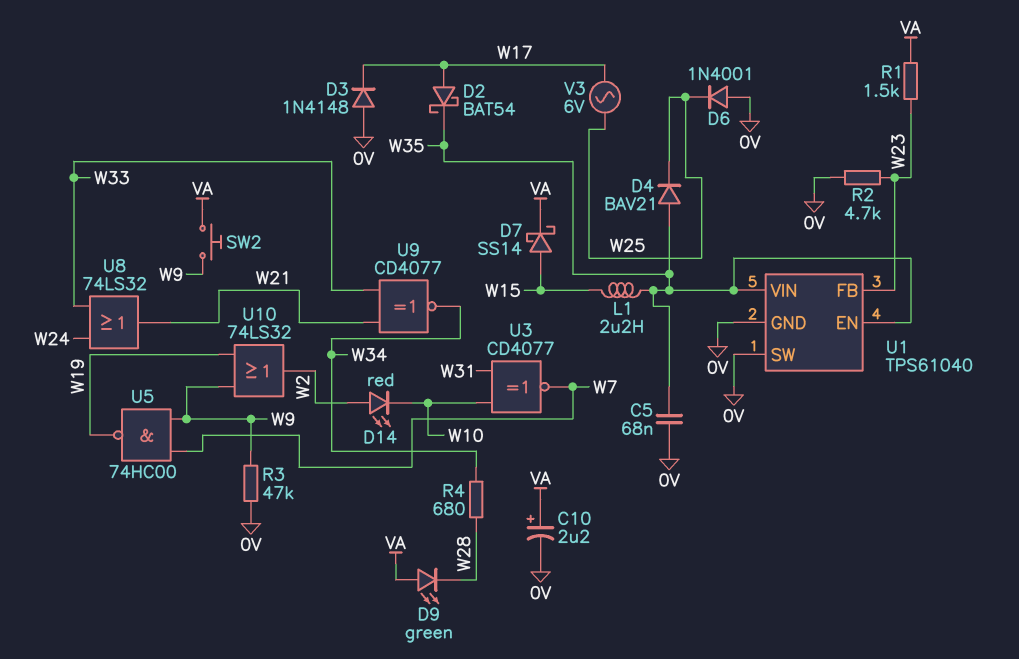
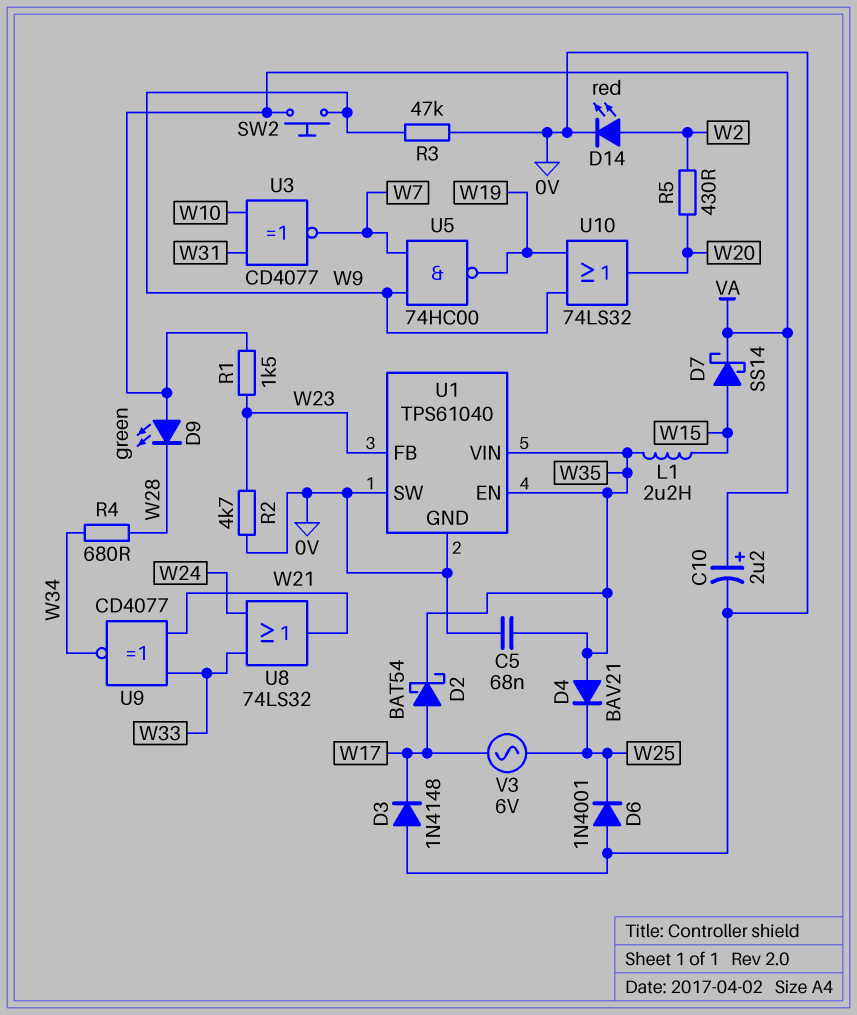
D14: LED red (A W2, K W10) -> LED red (A W2, K 0V)
R5: none -> 430 (W2, W20)
U10: OR 74LS32 (in W9, in W19, out W2) -> OR 74LS32 (in W9, in W19, out W20)

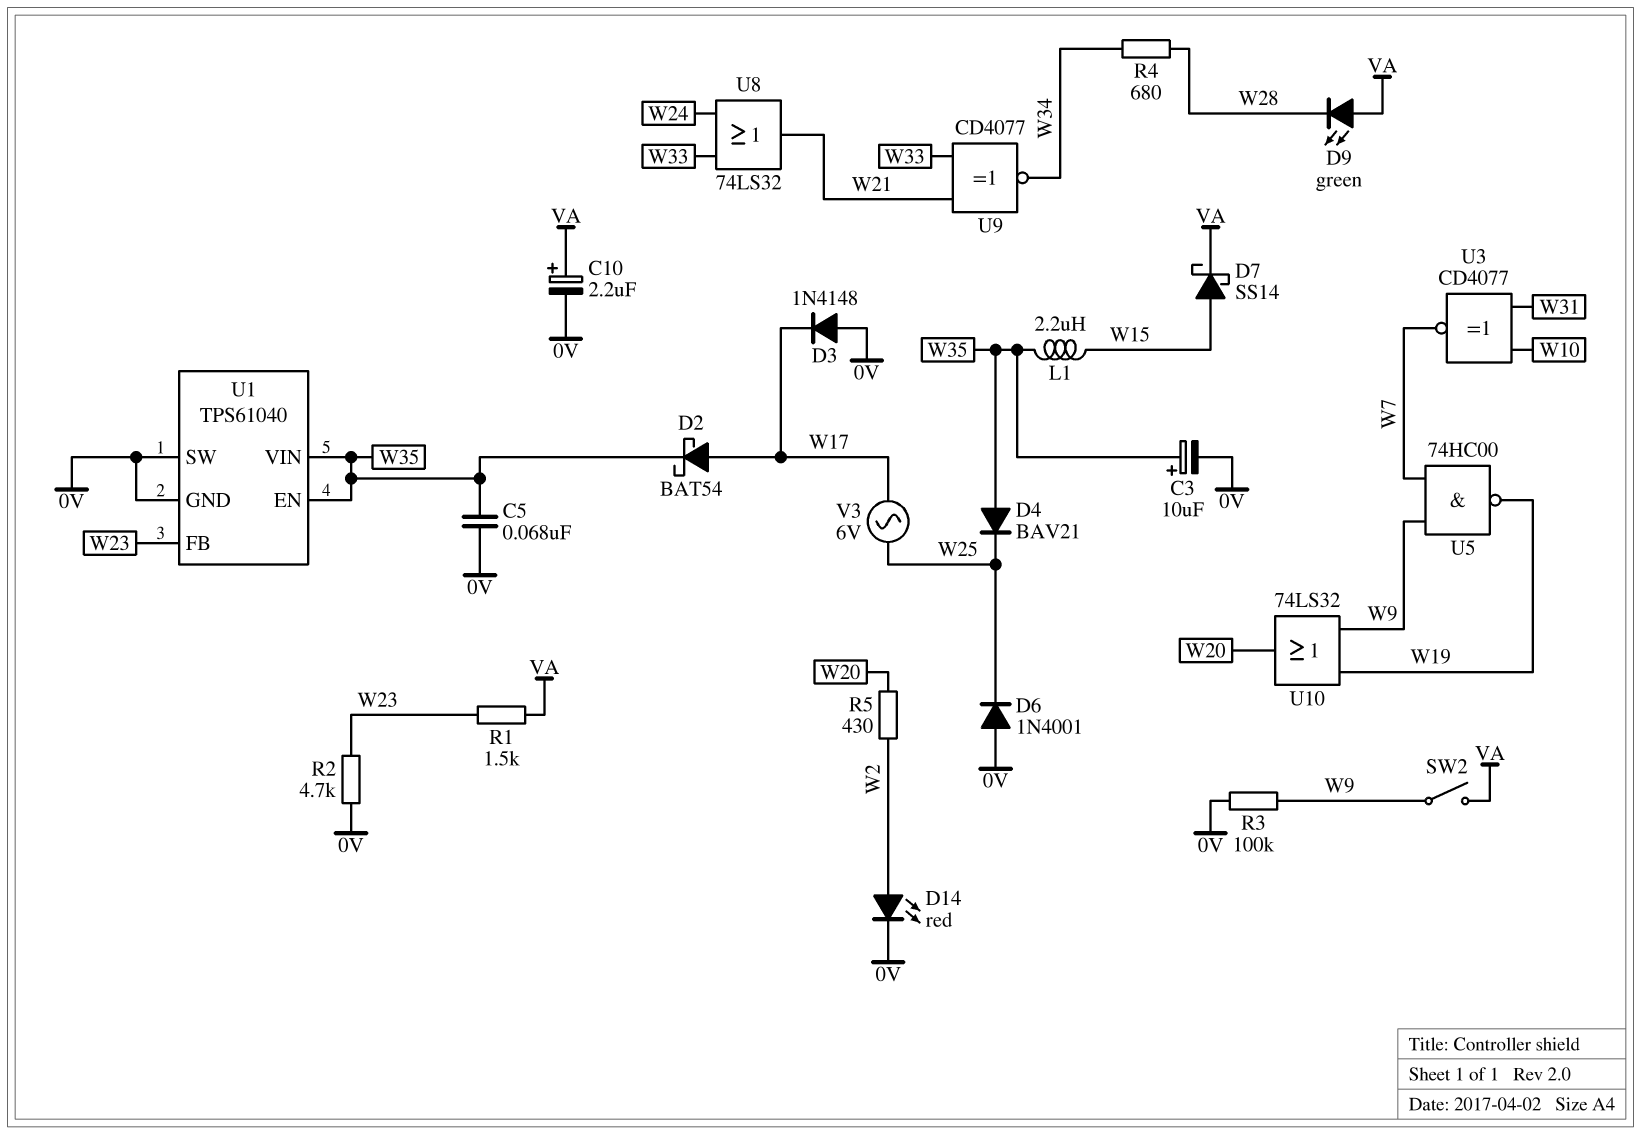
C3: none -> 10uF (plus W35, minus 0V)
R3: 47k (0V, W9) -> 100k (0V, W9)
SW2: button (VA, W9) -> switch (VA, W9)

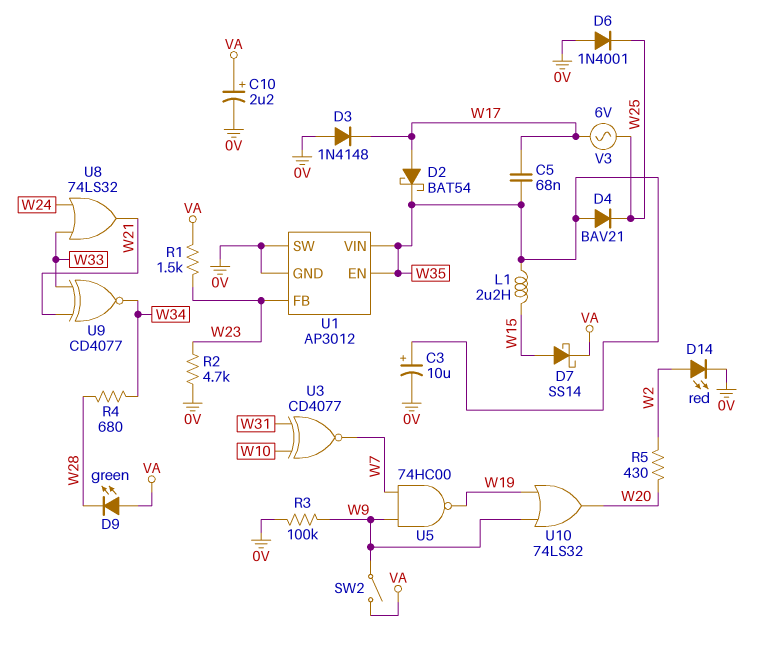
C5: 68nF (0V, W35) -> 68nF (W17, W35)
U1: TPS61040 -> AP3012

